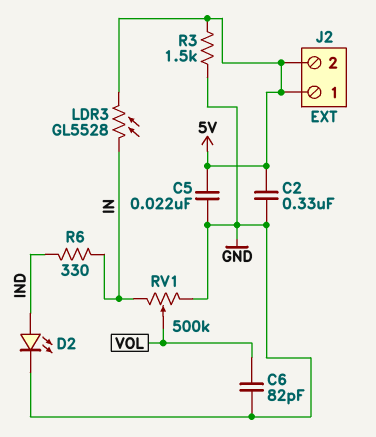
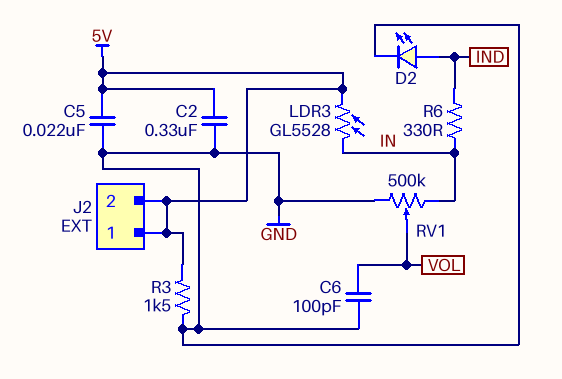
C6: 82pF (GND, VOL) -> 100pF (GND, VOL)

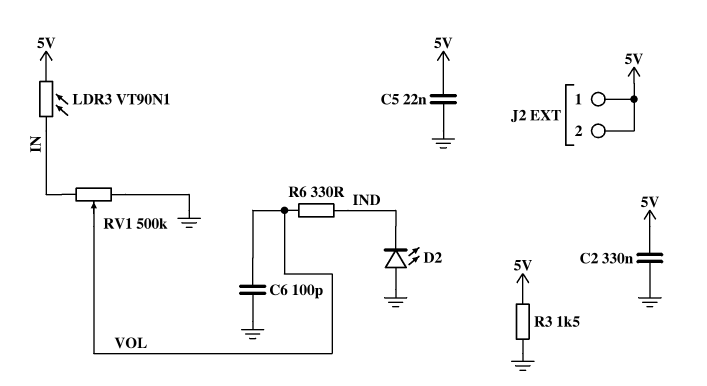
D2: LED (A IND, K GND) -> LED (A GND, K IND)
LDR3: GL5528 (5V, IN) -> VT90N1 (5V, IN)
R6: 330 (IN, IND) -> 330 (IND, VOL)

